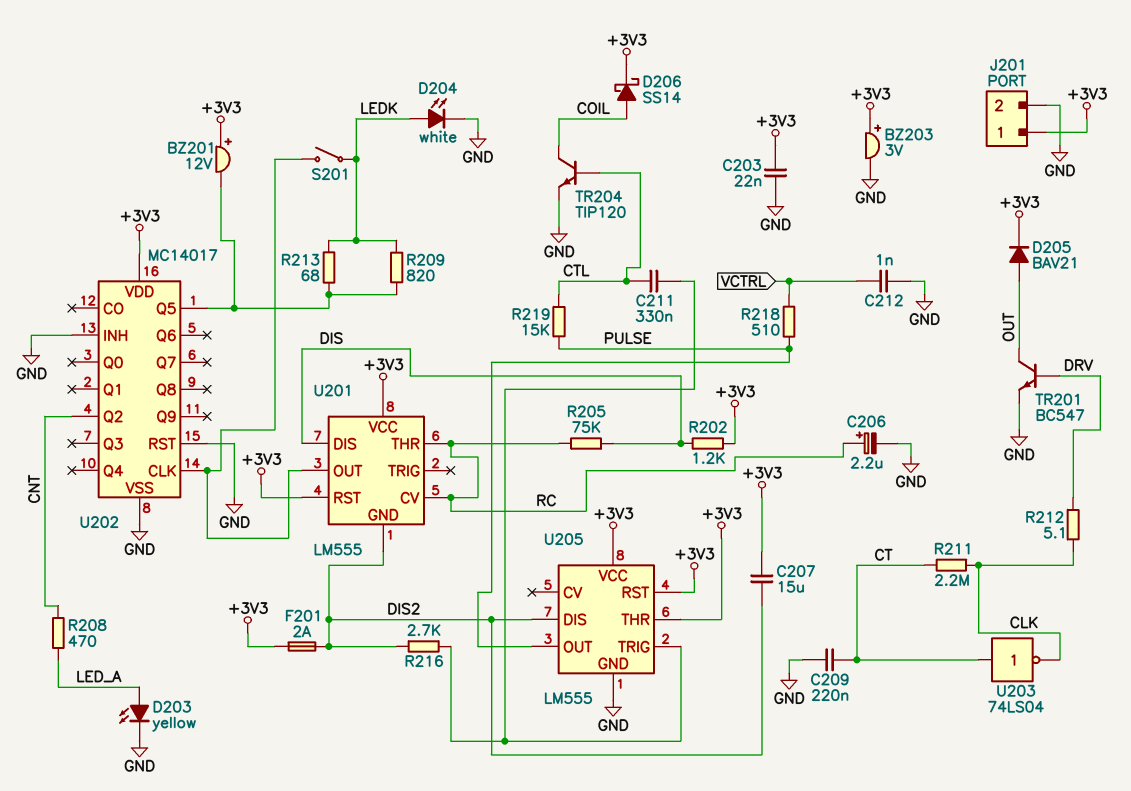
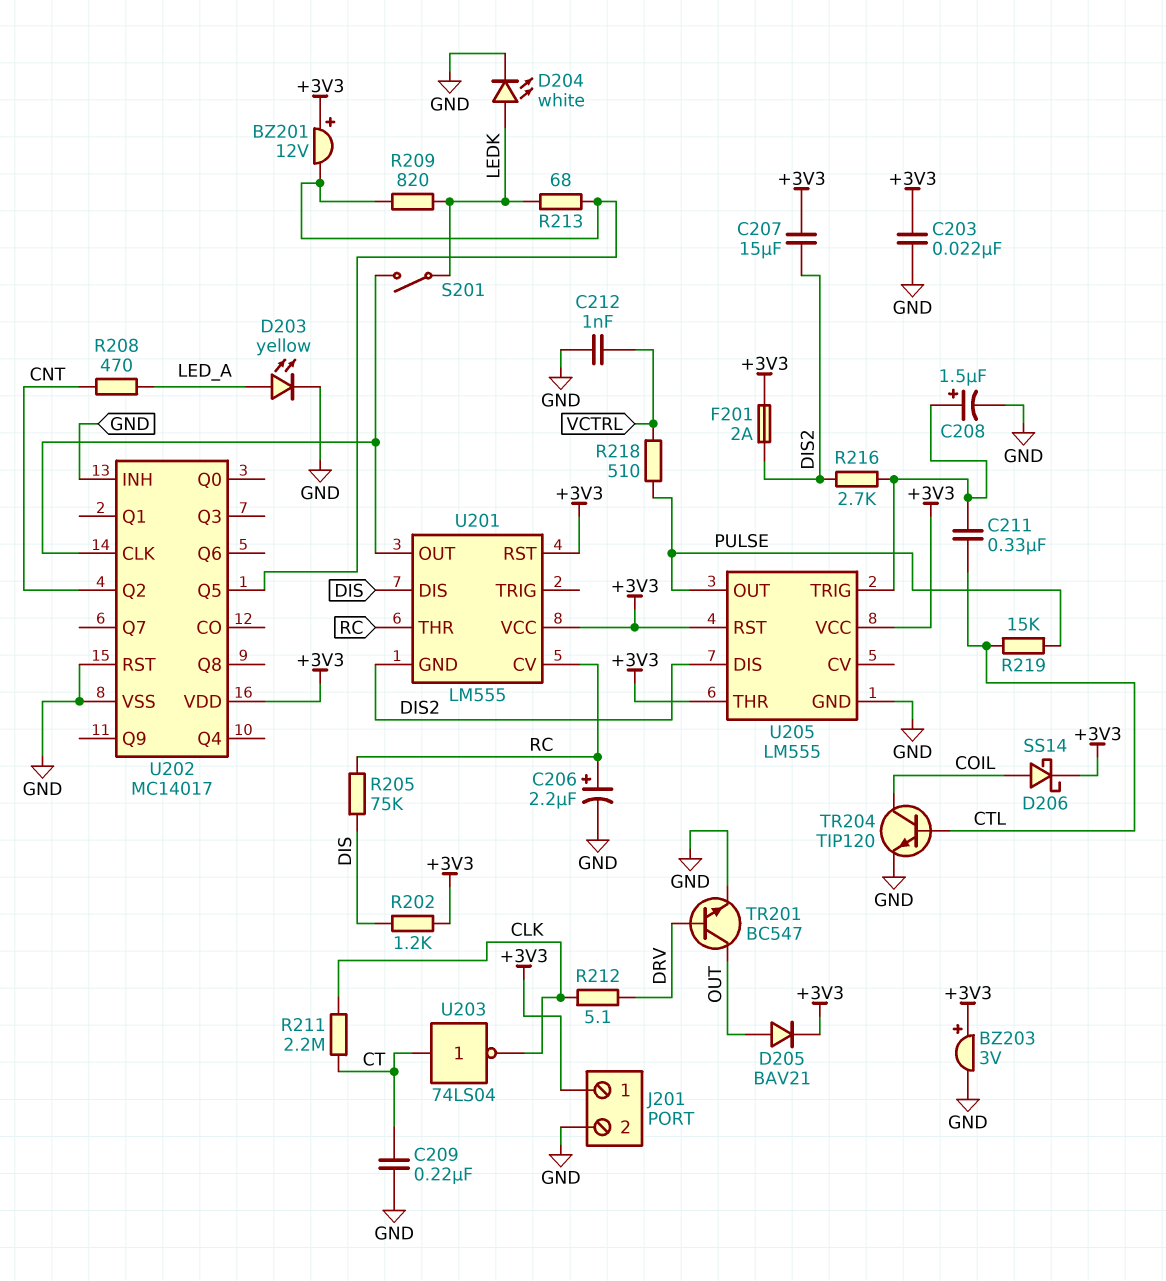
C208: none -> 1.5uF (plus U205/TRIG, minus GND)

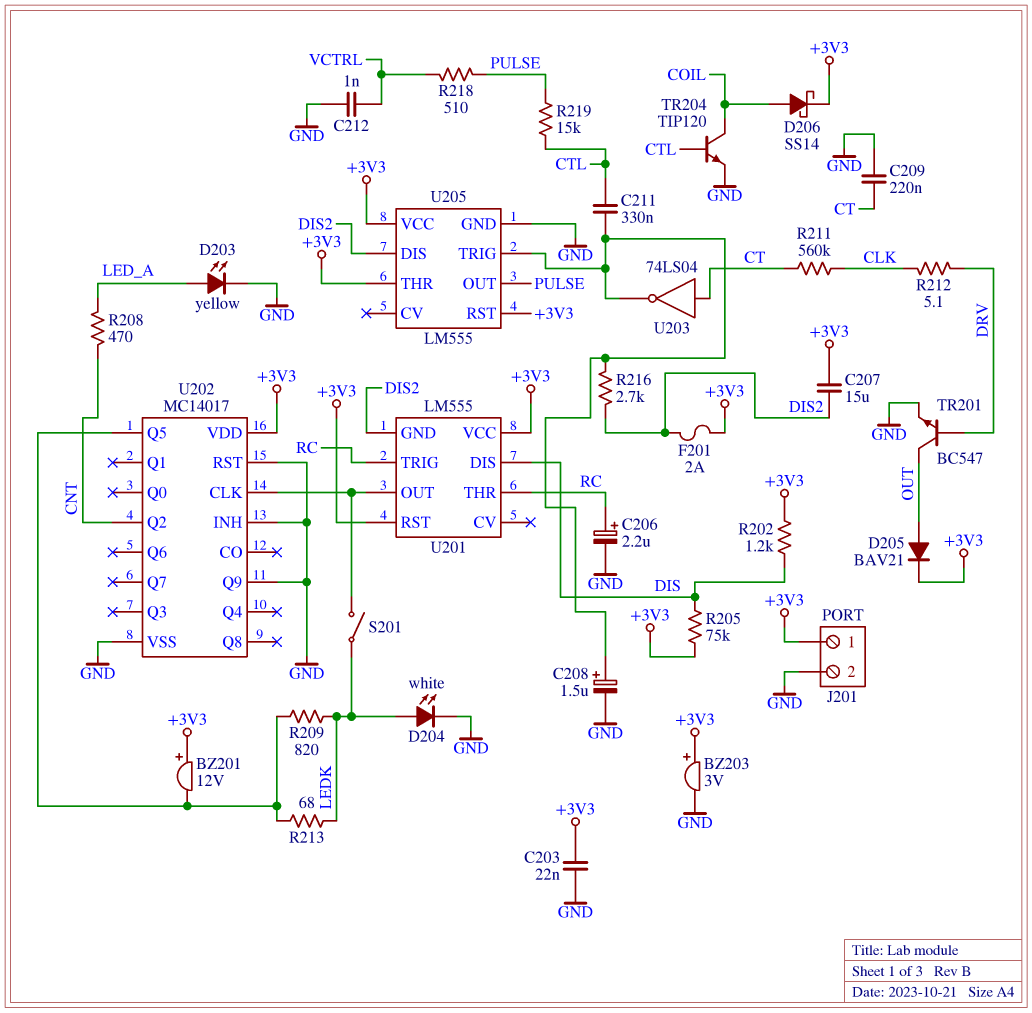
R205: 75k (DIS, RC) -> 75k (+3V3, DIS)
R211: 2.2M (CLK, CT) -> 560k (CLK, CT)
U201 pin CV: RC -> none
U201 pin TRIG: none -> RC
U202 pin Q9: none -> GND
U203: NOT 74LS04 (in CT, out CLK) -> NOT 74LS04 (in CT, out U205/TRIG)

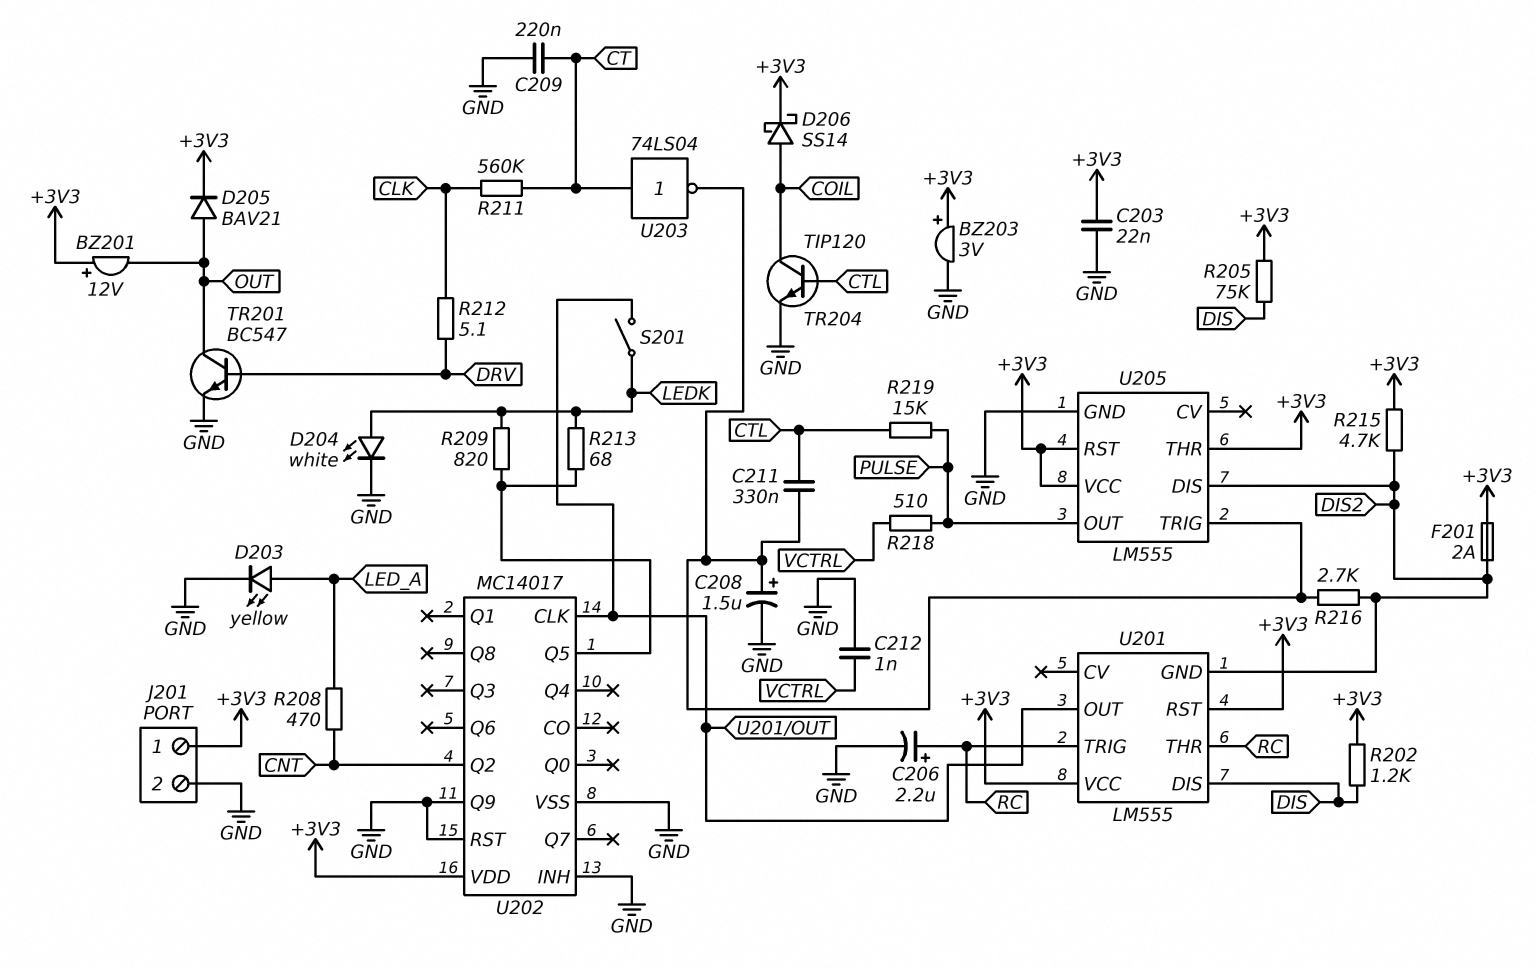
BZ201: buzzer 12V (plus +3V3, minus U202/Q5) -> buzzer 12V (plus +3V3, minus OUT)
C207: 15uF (+3V3, DIS2) -> none
R215: none -> 4.7k (+3V3, DIS2)

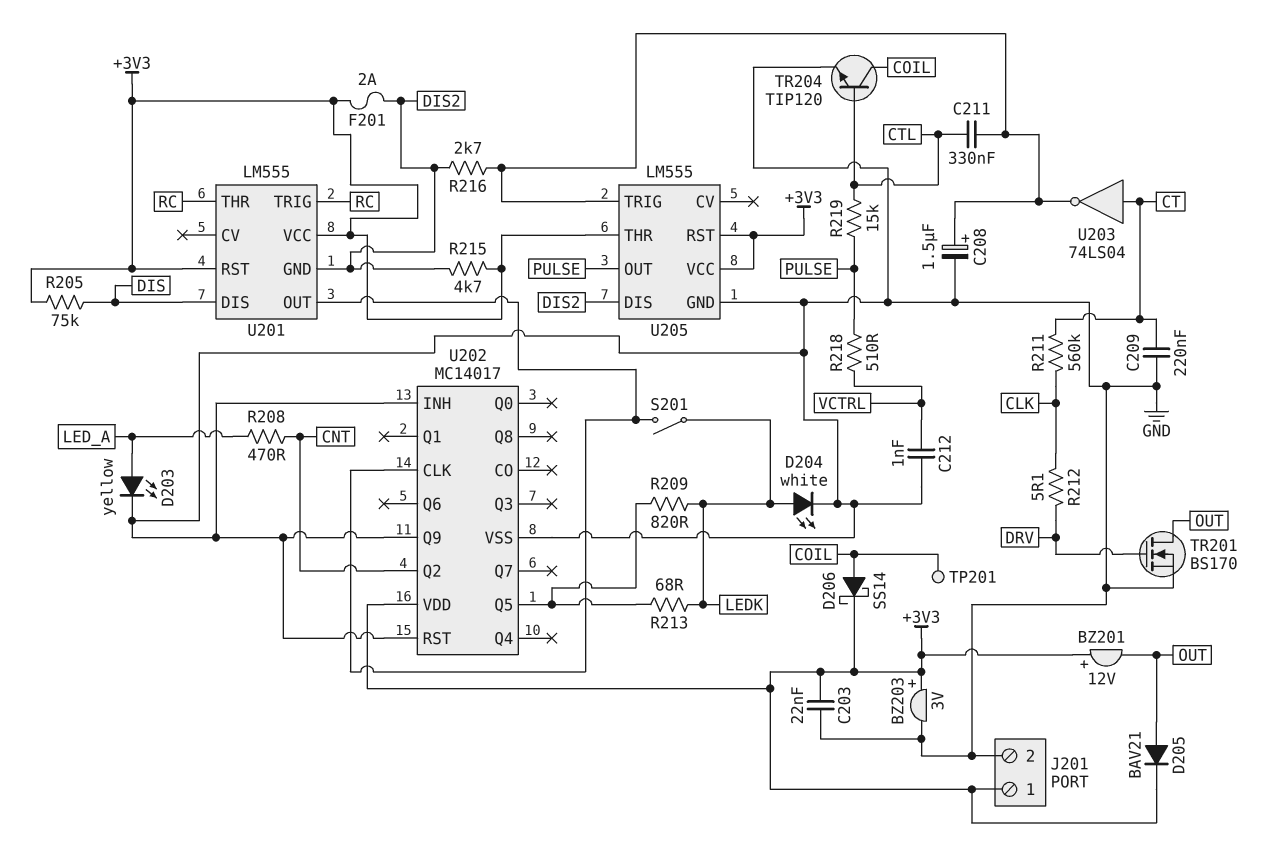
C206: 2.2uF (plus RC, minus GND) -> none
R202: 1.2k (+3V3, DIS) -> none
TP201: none -> test point (COIL)
TR201: NPN BC547 (B DRV, C OUT, E GND) -> NMOS BS170 (G DRV, D OUT, S GND)

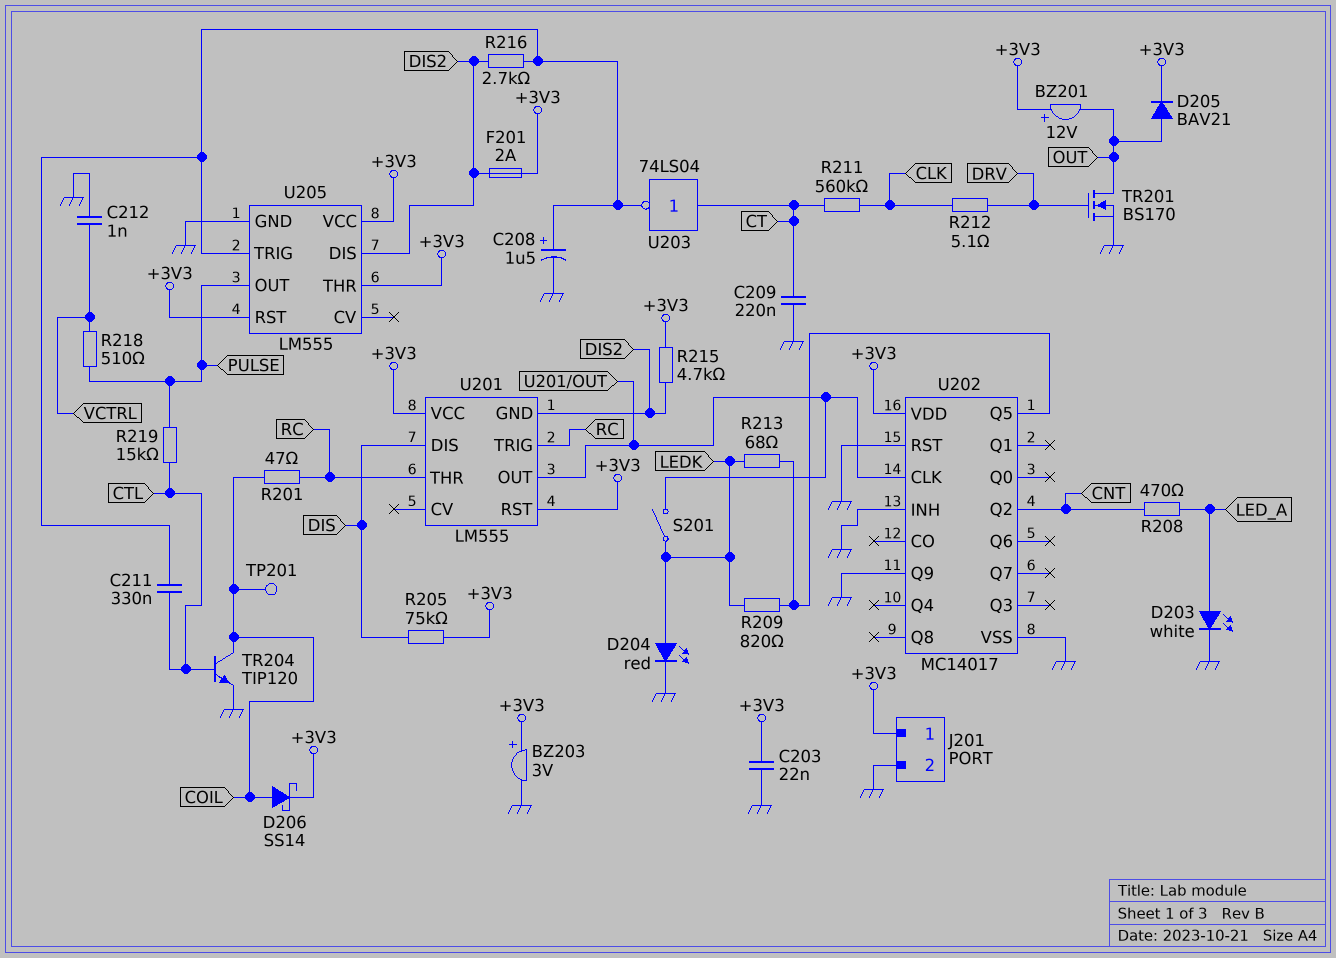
D203: LED yellow (A LED_A, K GND) -> LED white (A LED_A, K GND)
D204: LED white (A LEDK, K GND) -> LED red (A LEDK, K GND)
R201: none -> 47 (COIL, RC)

